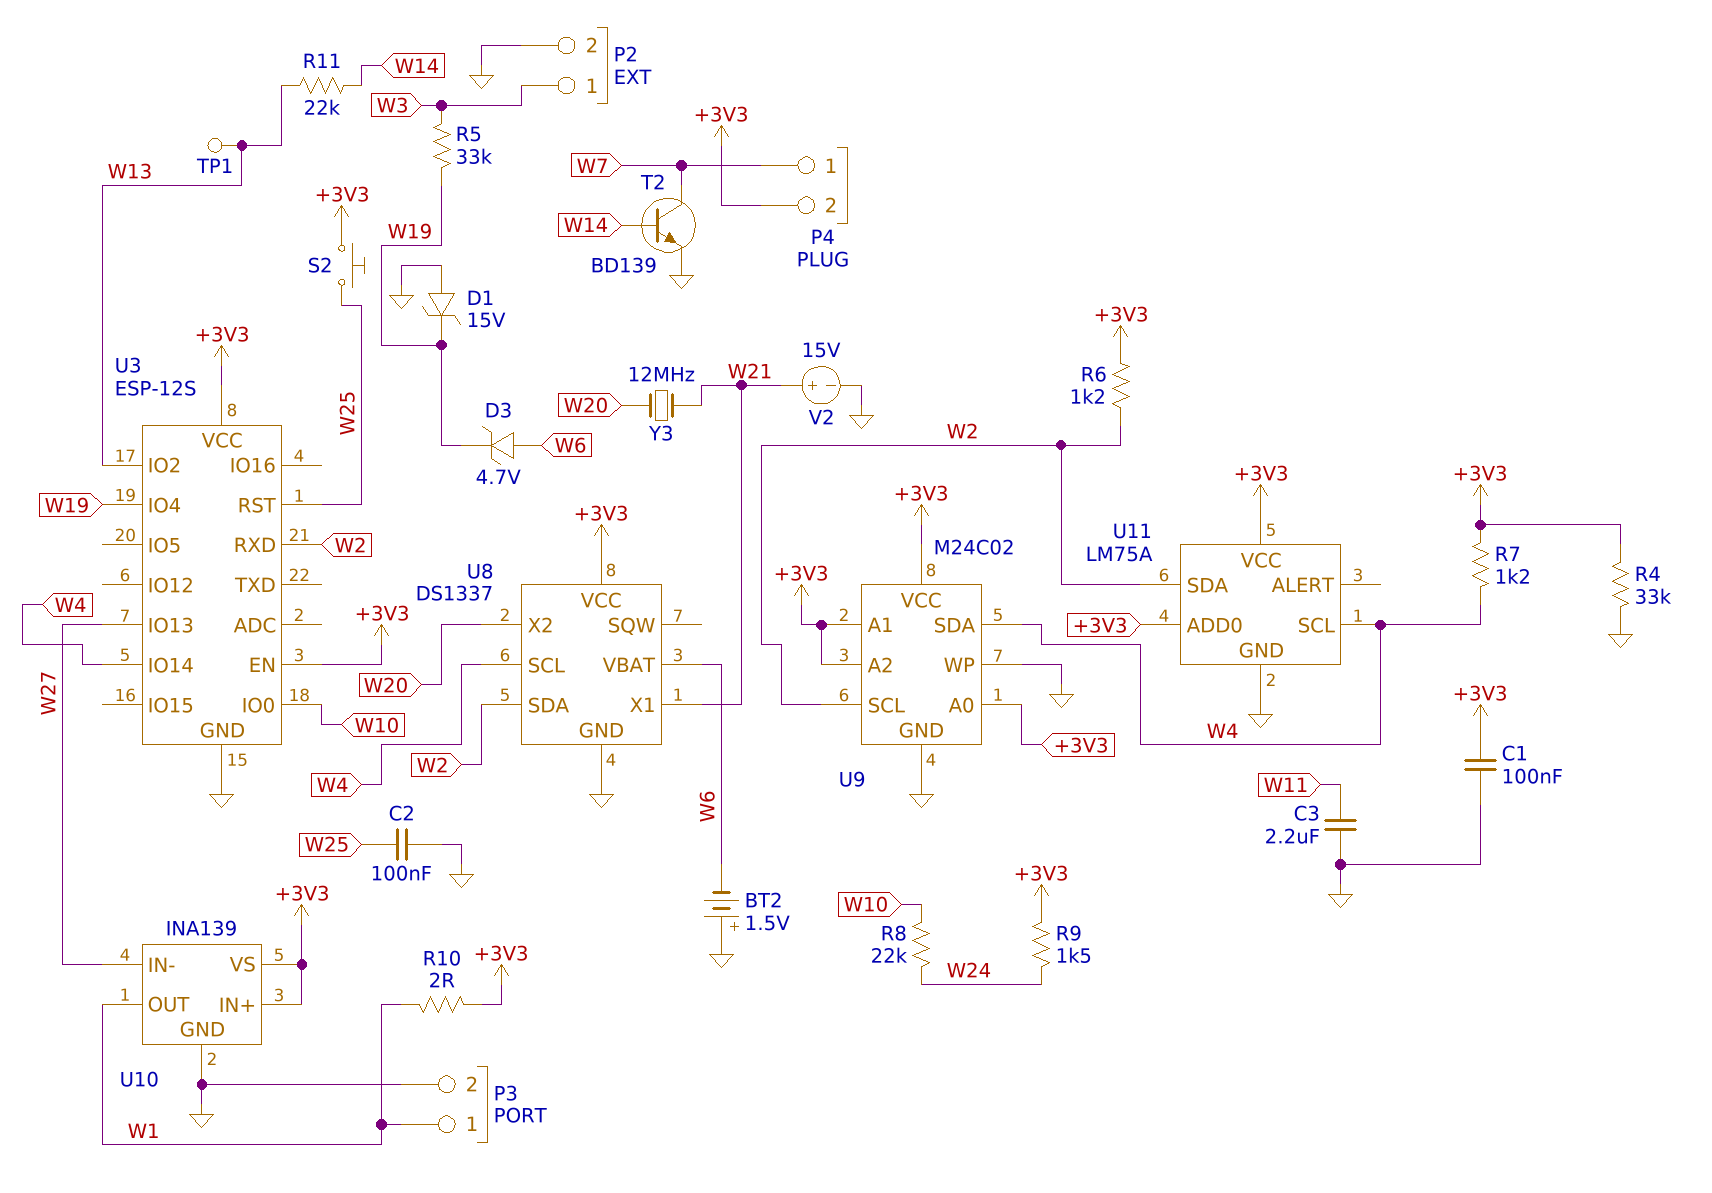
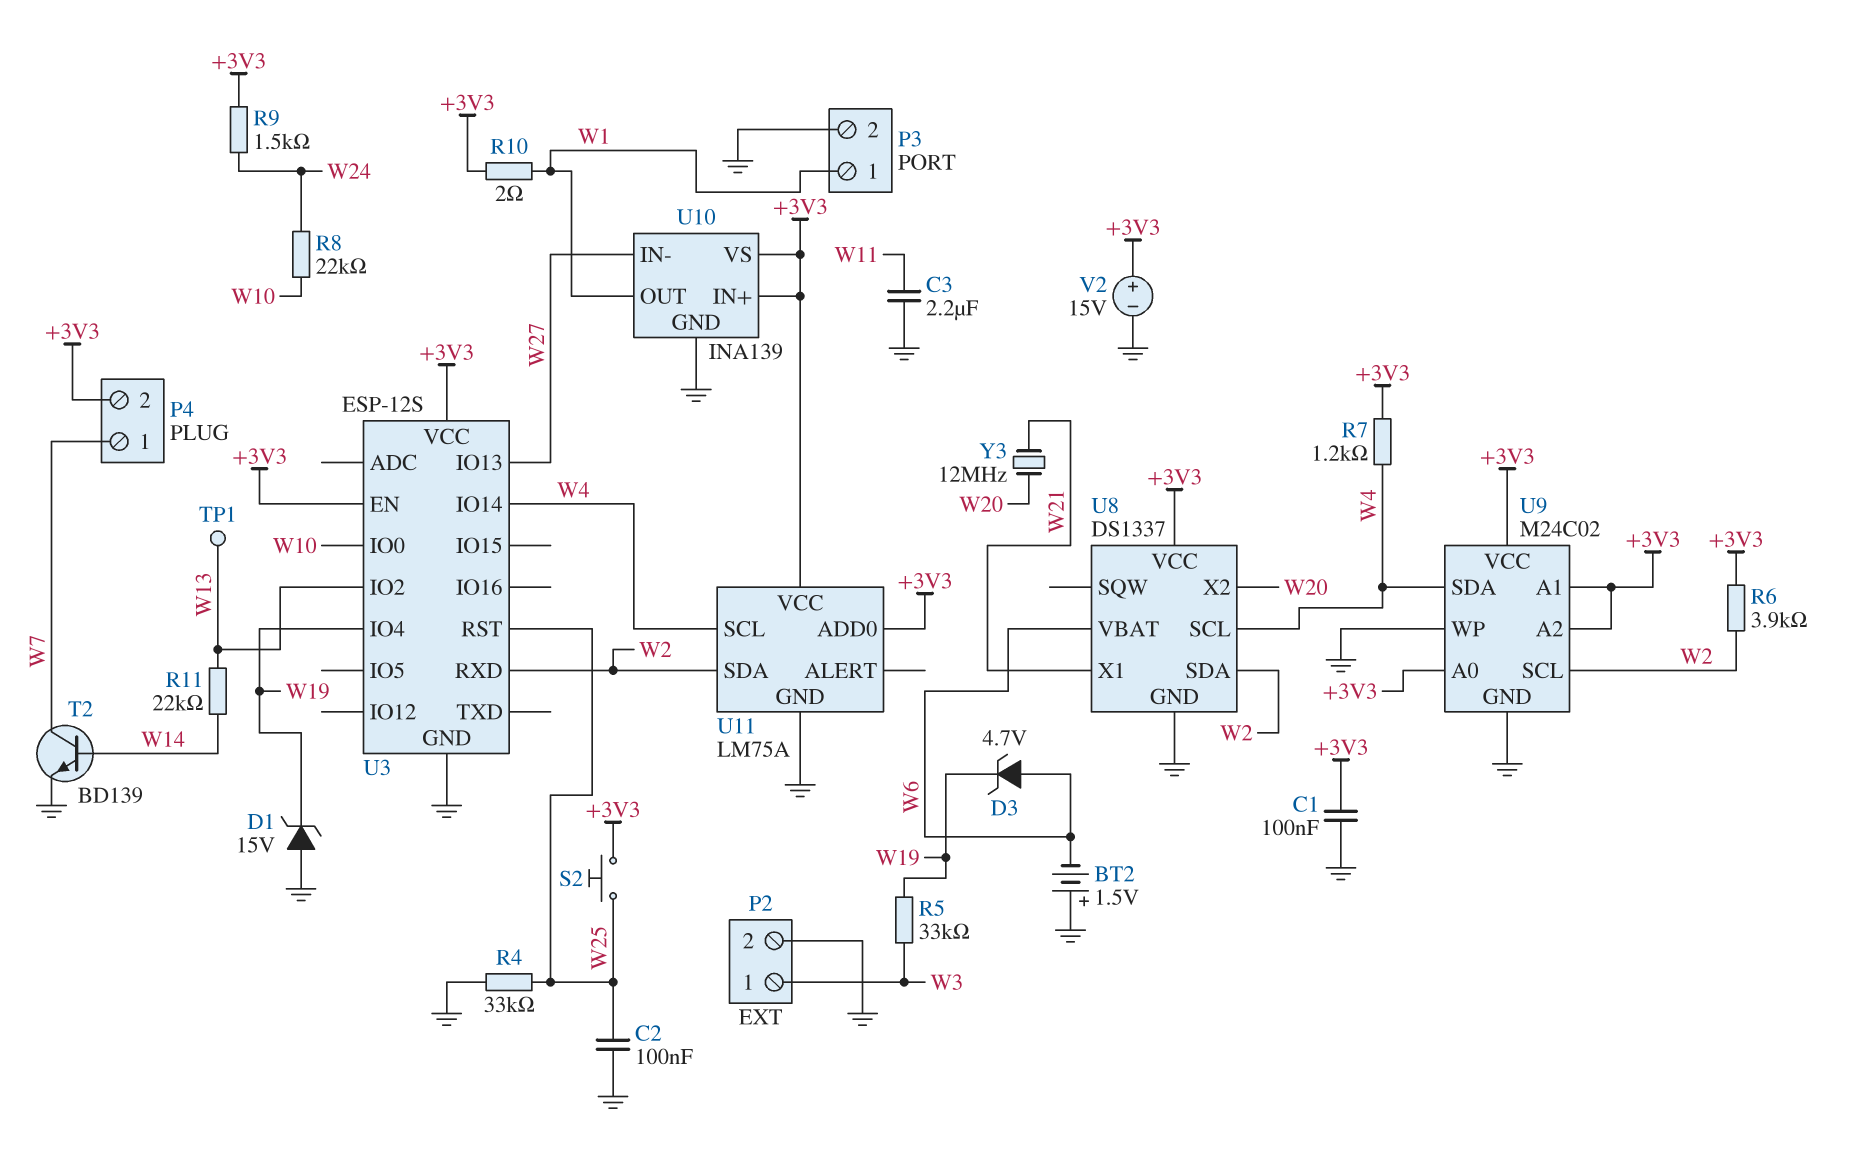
R4: 33k (+3V3, GND) -> 33k (GND, W25)
R6: 1.2k (+3V3, W2) -> 3.9k (+3V3, W2)
V2: 15V (plus W21, minus GND) -> 15V (plus +3V3, minus GND)

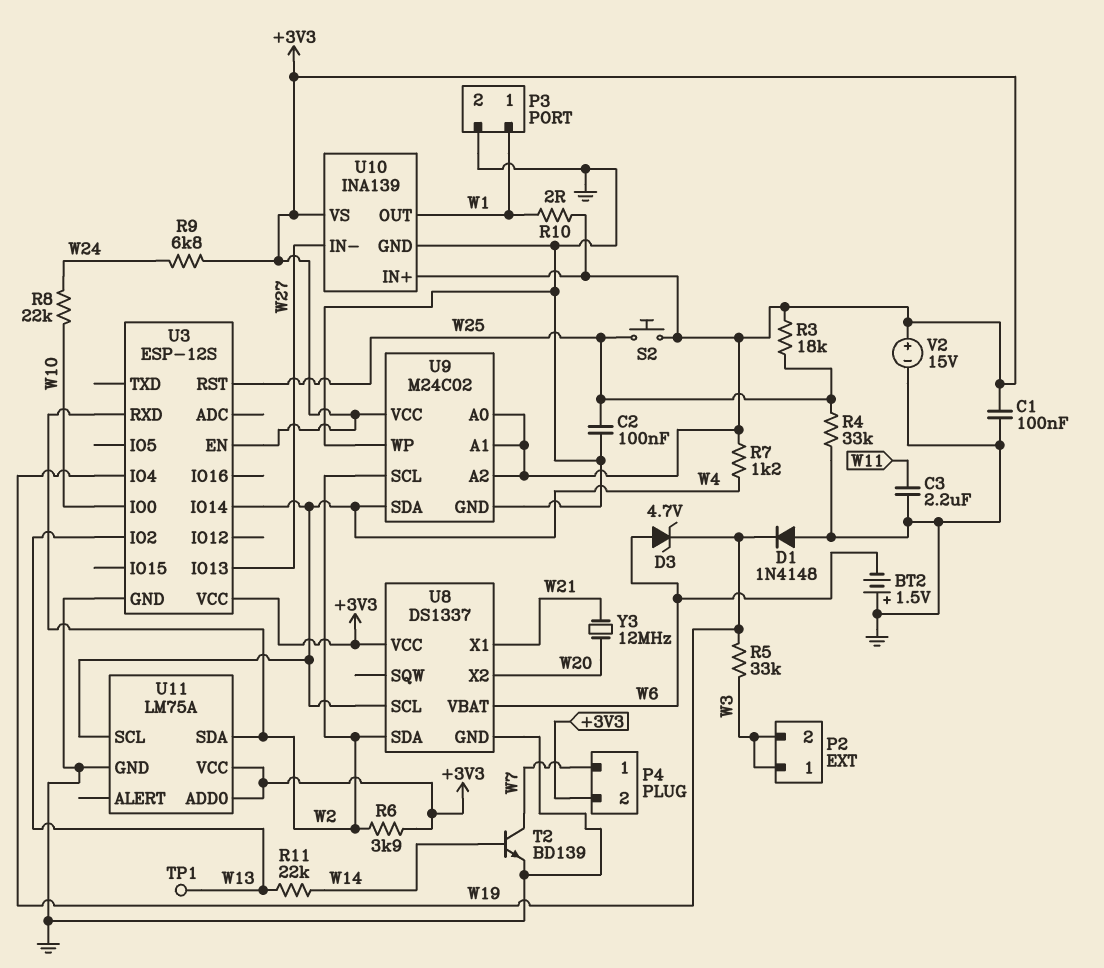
D1: zener 15V (A GND, K W19) -> diode 1N4148 (A GND, K W19)
P2 pin 2: GND -> W3
R3: none -> 18k (+3V3, W25)
R9: 1.5k (+3V3, W24) -> 6.8k (+3V3, W24)

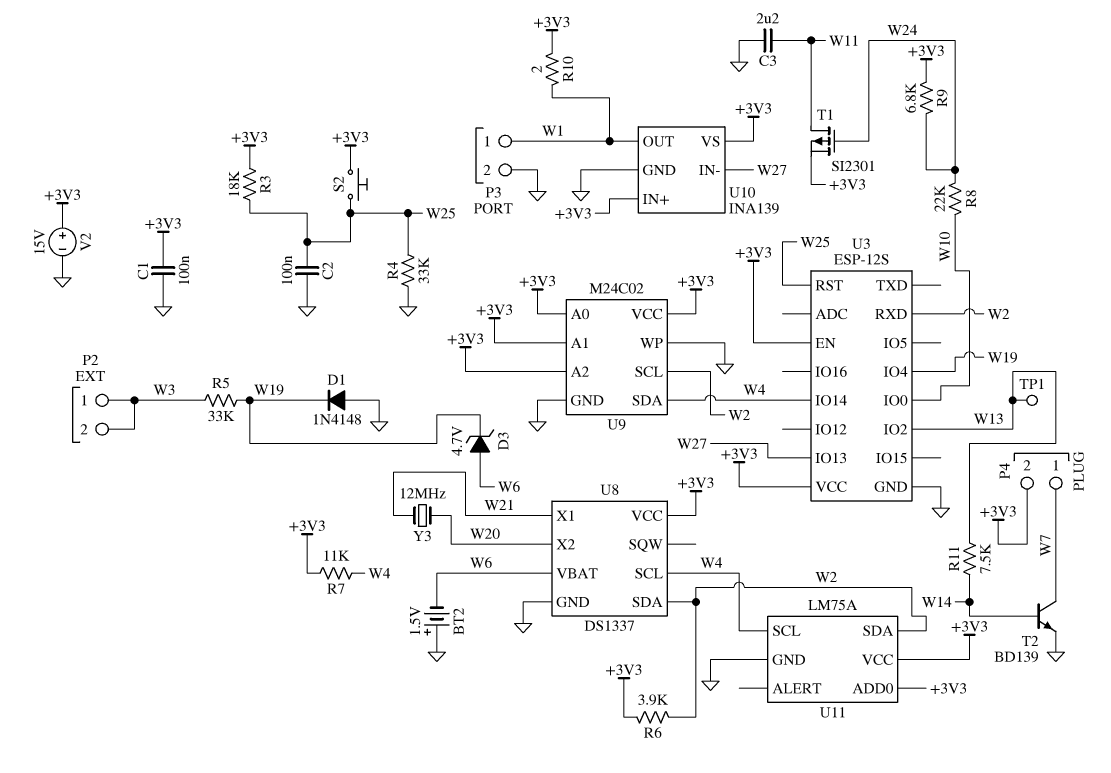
R7: 1.2k (+3V3, W4) -> 11k (+3V3, W4)
R11: 22k (W13, W14) -> 7.5k (W13, W14)
T1: none -> PMOS SI2301 (G W24, D W11, S +3V3)

